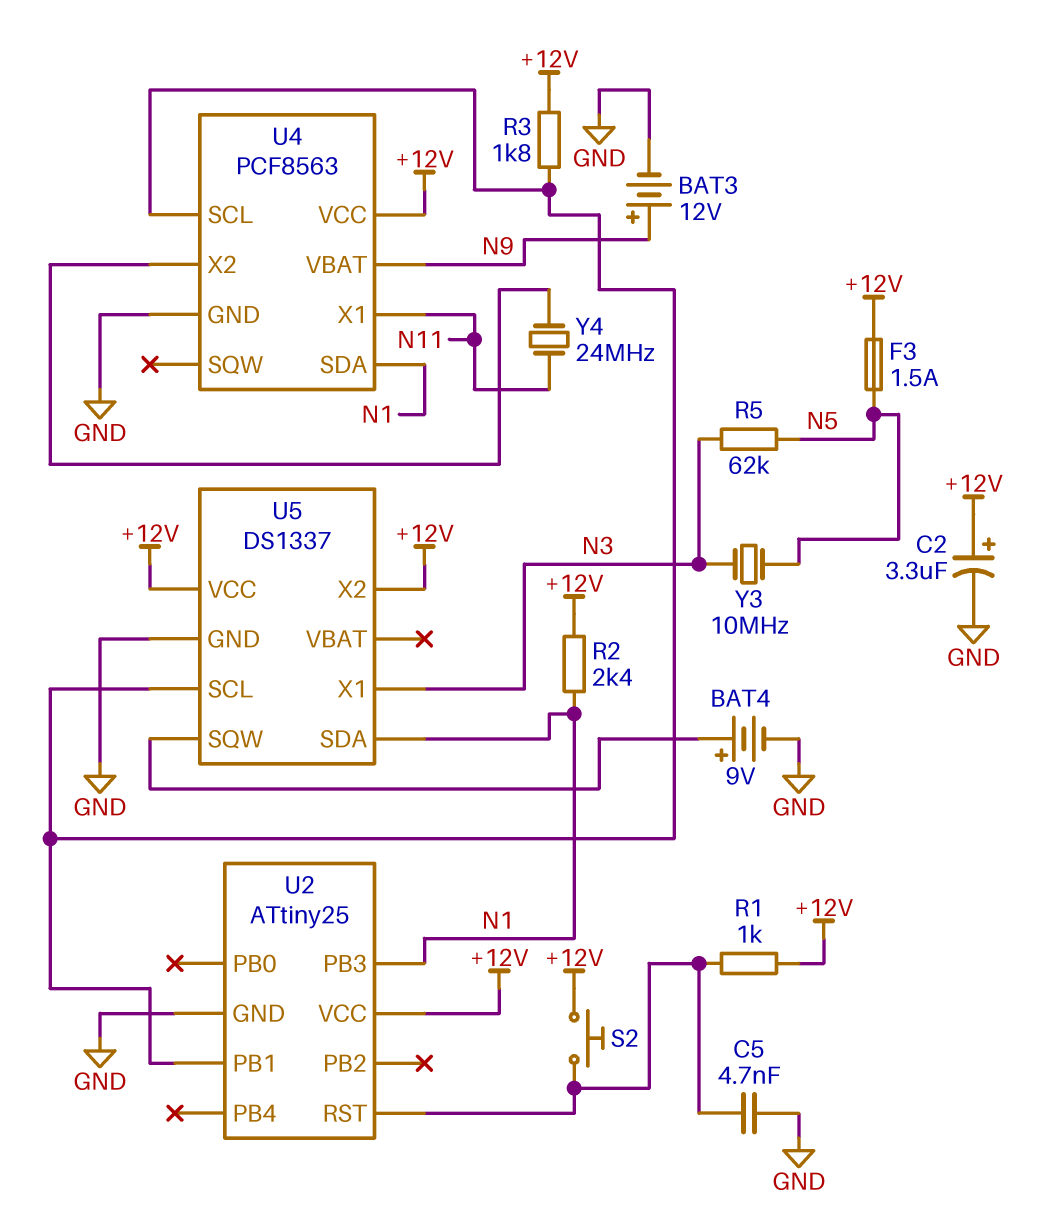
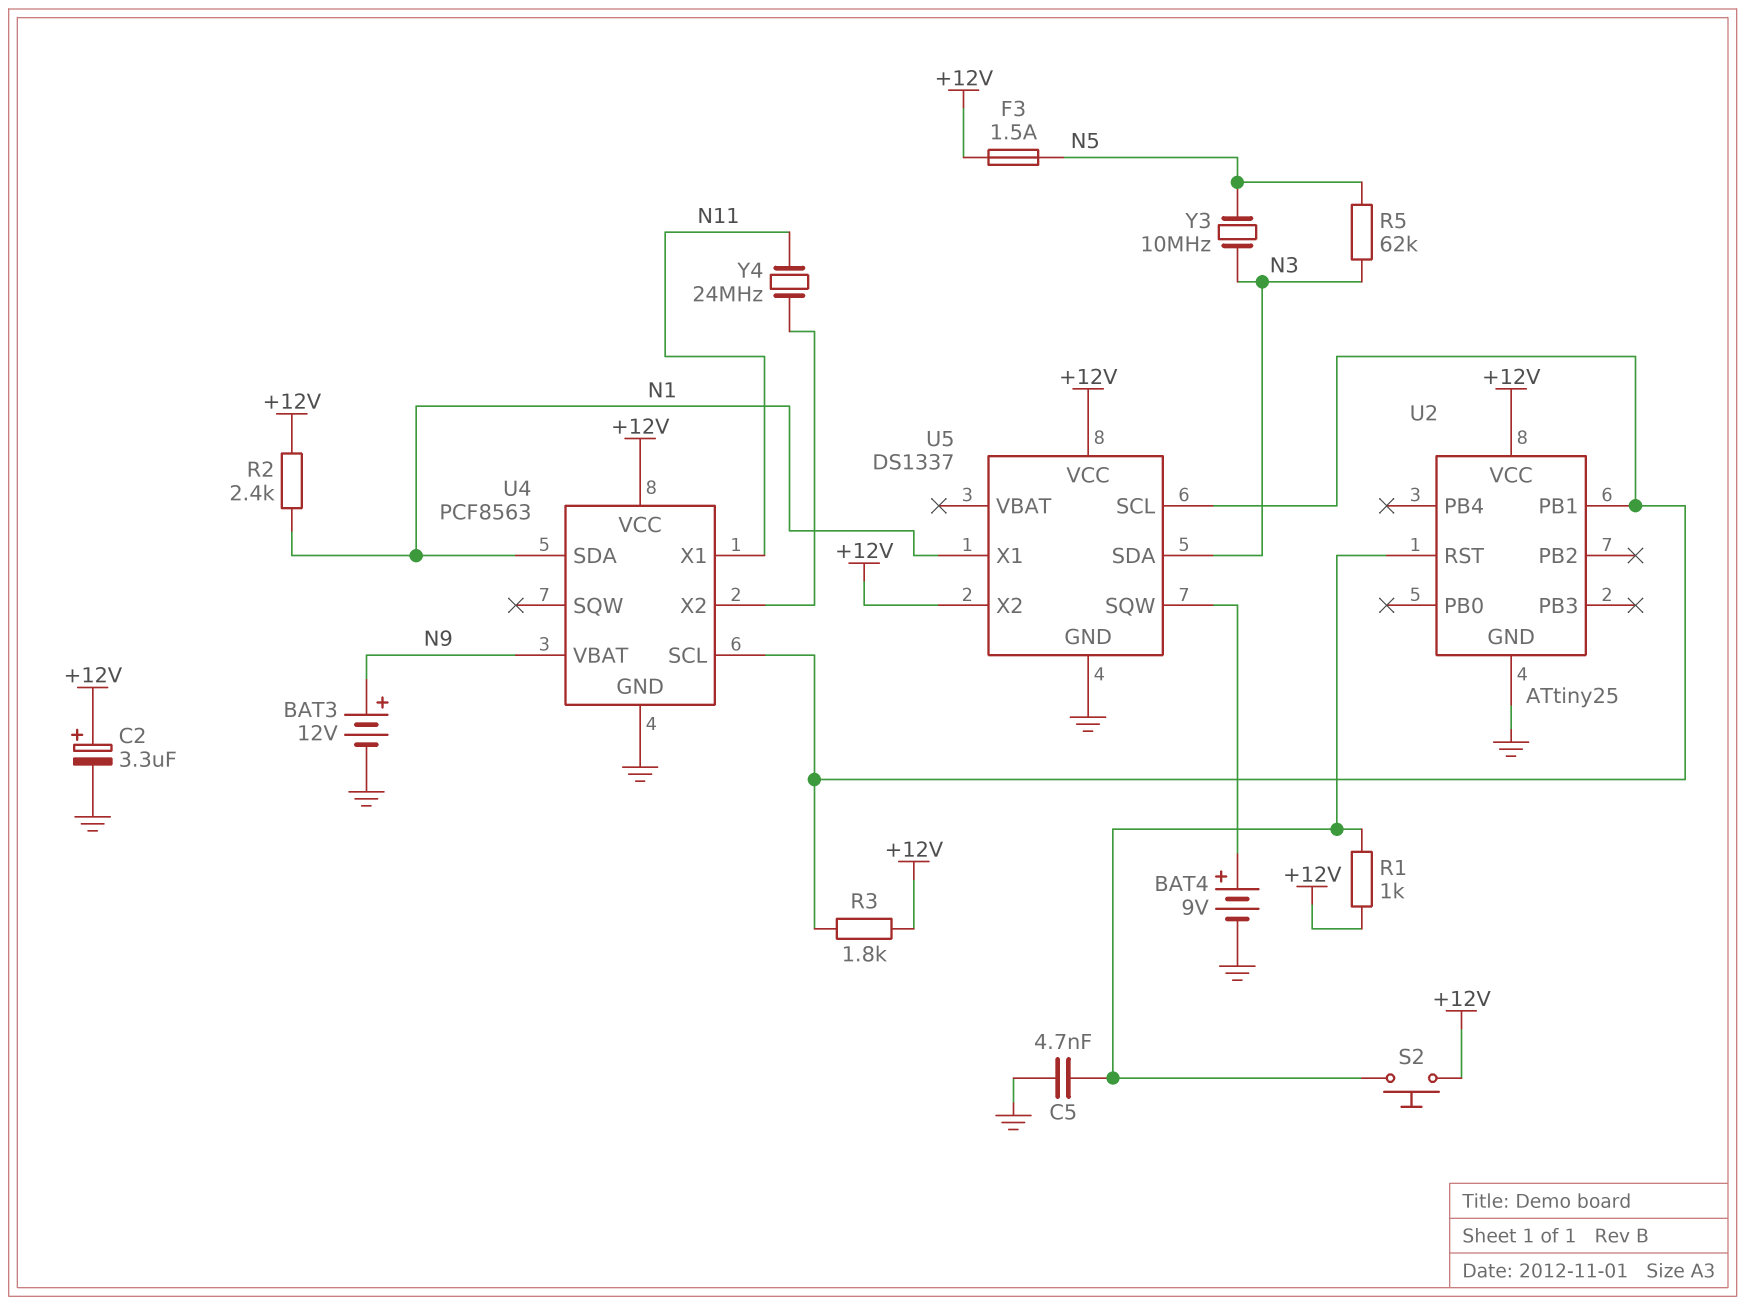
U2 pin PB3: N1 -> none
U5 pin SDA: N1 -> N3
U5 pin X1: N3 -> N1

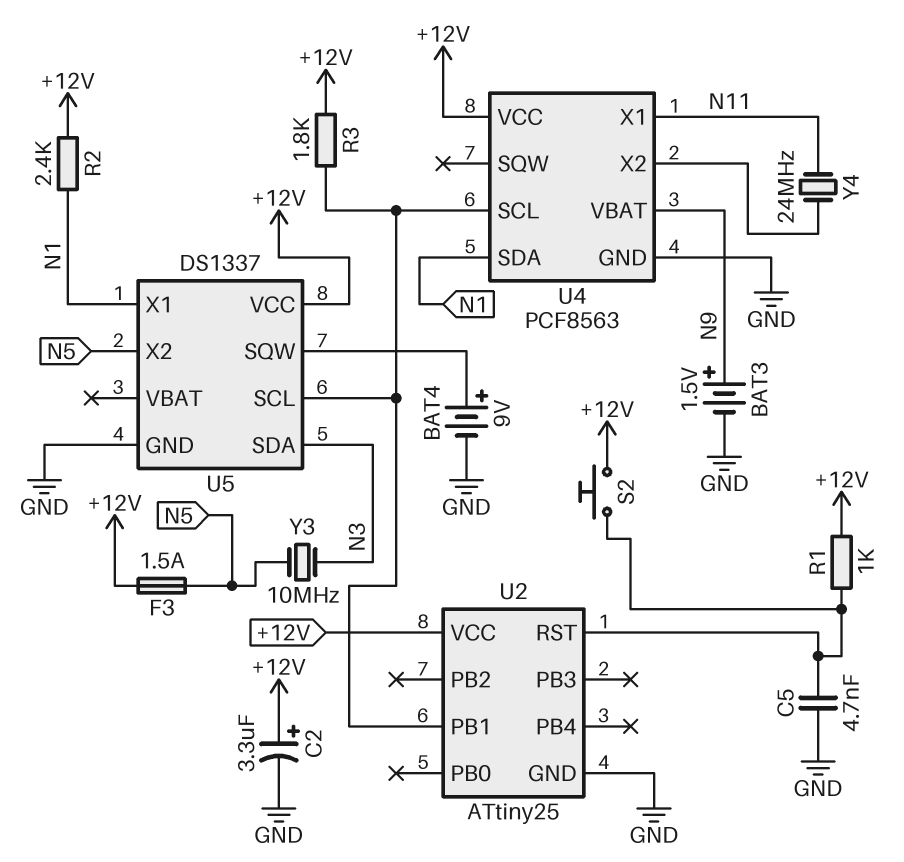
BAT3: 12V (plus N9, minus GND) -> 1.5V (plus N9, minus GND)
R5: 62k (N3, N5) -> none
U5 pin X2: +12V -> N5

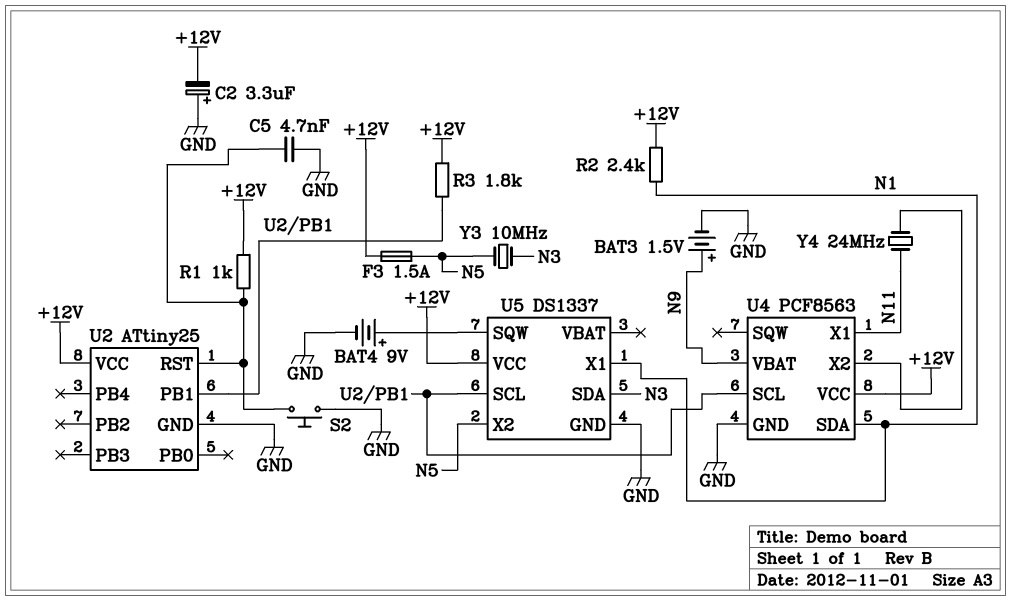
C2: 3.3uF (plus +12V, minus GND) -> 3.3uF (plus GND, minus +12V)
S2: button (+12V, U2/RST) -> button (GND, U2/RST)

